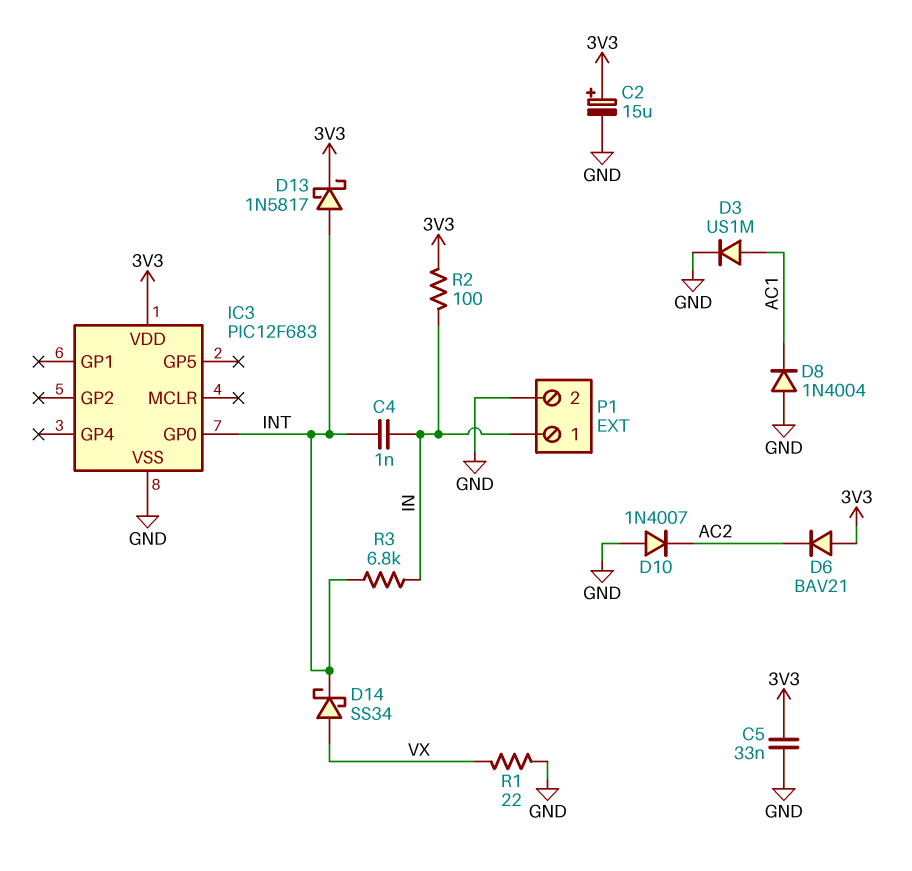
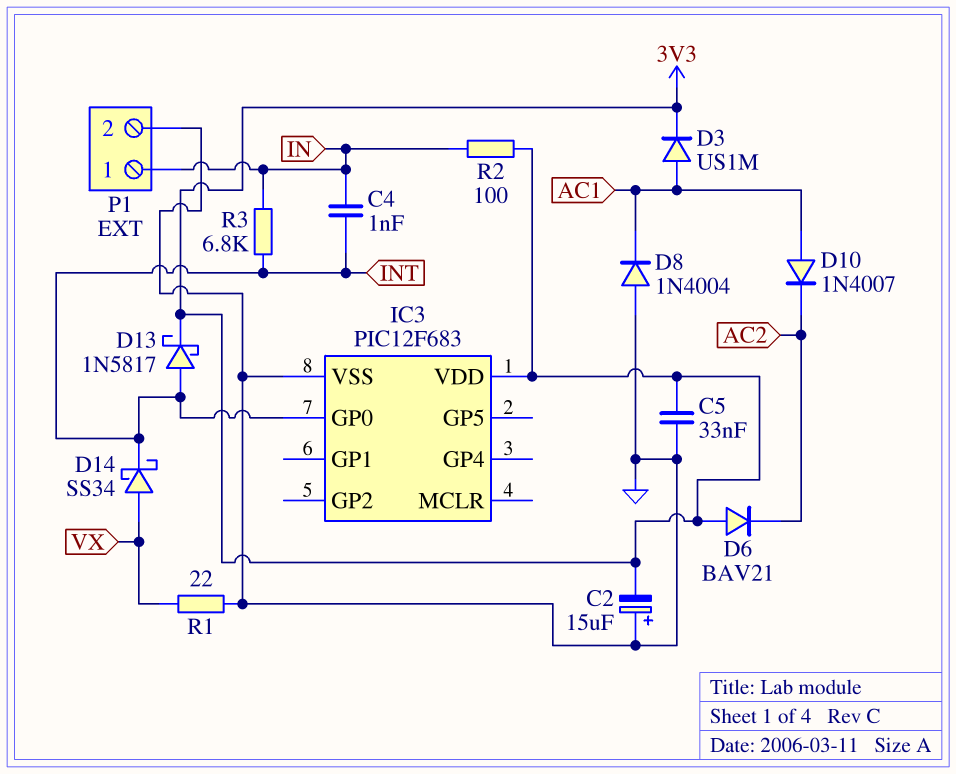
C2: 15uF (plus 3V3, minus GND) -> 15uF (plus GND, minus 3V3)
D3: diode US1M (A AC1, K GND) -> diode US1M (A AC1, K 3V3)
D10: diode 1N4007 (A GND, K AC2) -> diode 1N4007 (A AC1, K AC2)

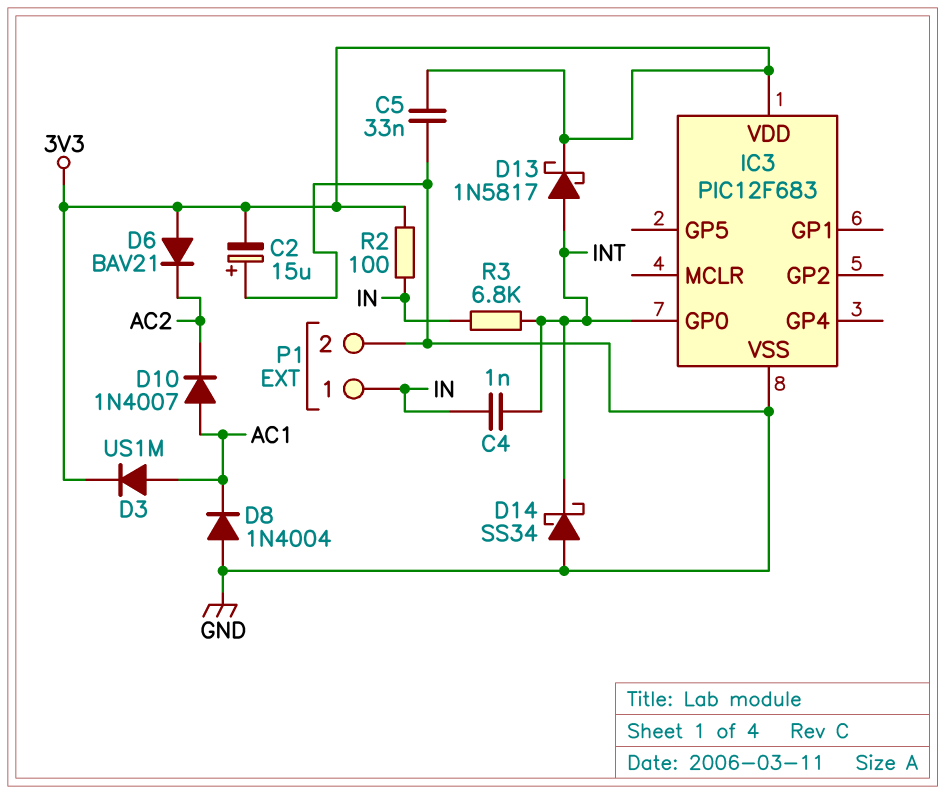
D14: schottky SS34 (A VX, K INT) -> schottky SS34 (A GND, K INT)
R1: 22 (GND, VX) -> none

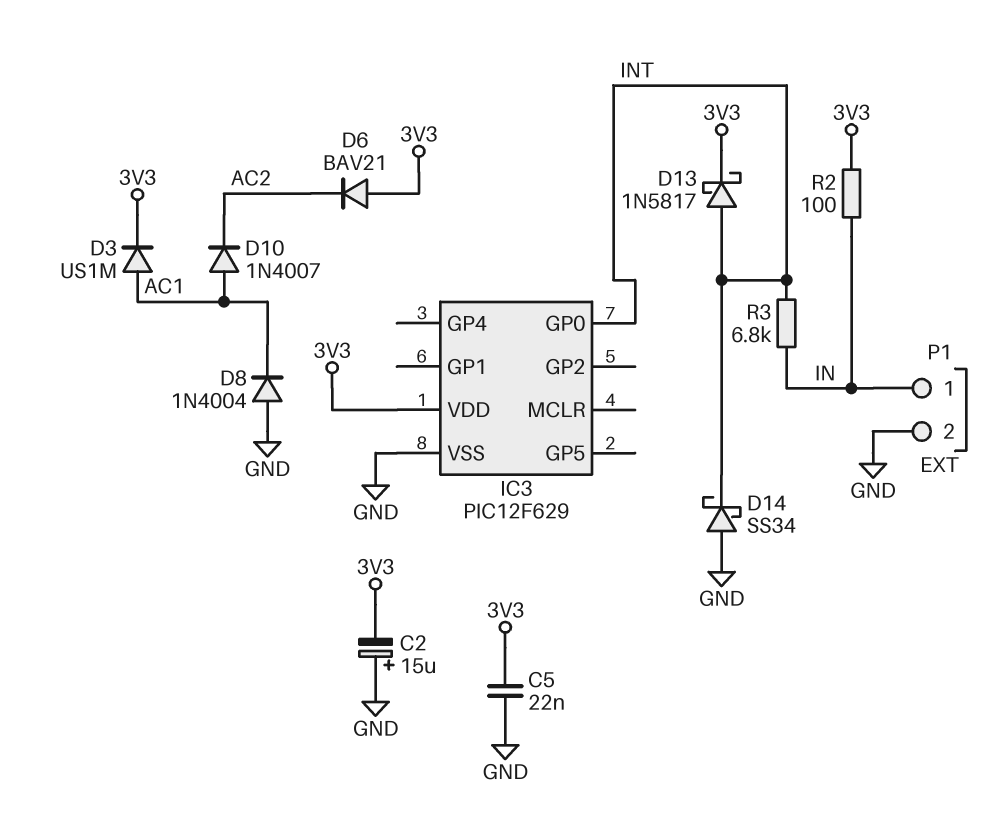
C4: 1nF (IN, INT) -> none
C5: 33nF (3V3, GND) -> 22nF (3V3, GND)
IC3: PIC12F683 -> PIC12F629

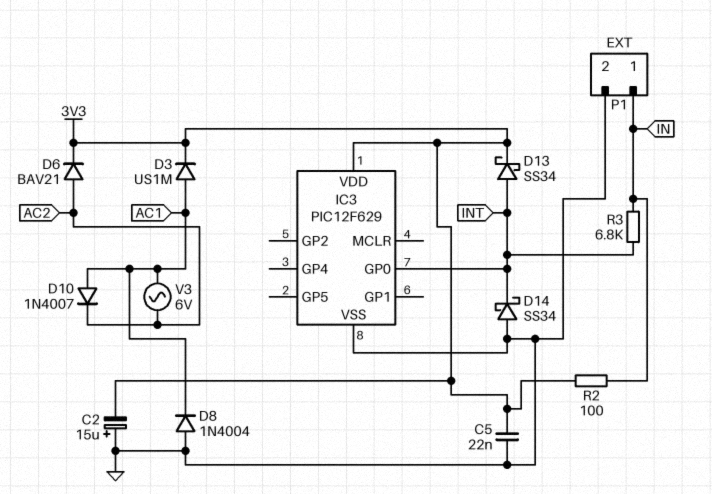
D6: diode BAV21 (A 3V3, K AC2) -> diode BAV21 (A AC2, K 3V3)
D13: schottky 1N5817 (A INT, K 3V3) -> schottky SS34 (A INT, K 3V3)
V3: none -> AC 6V (AC1, AC2)

